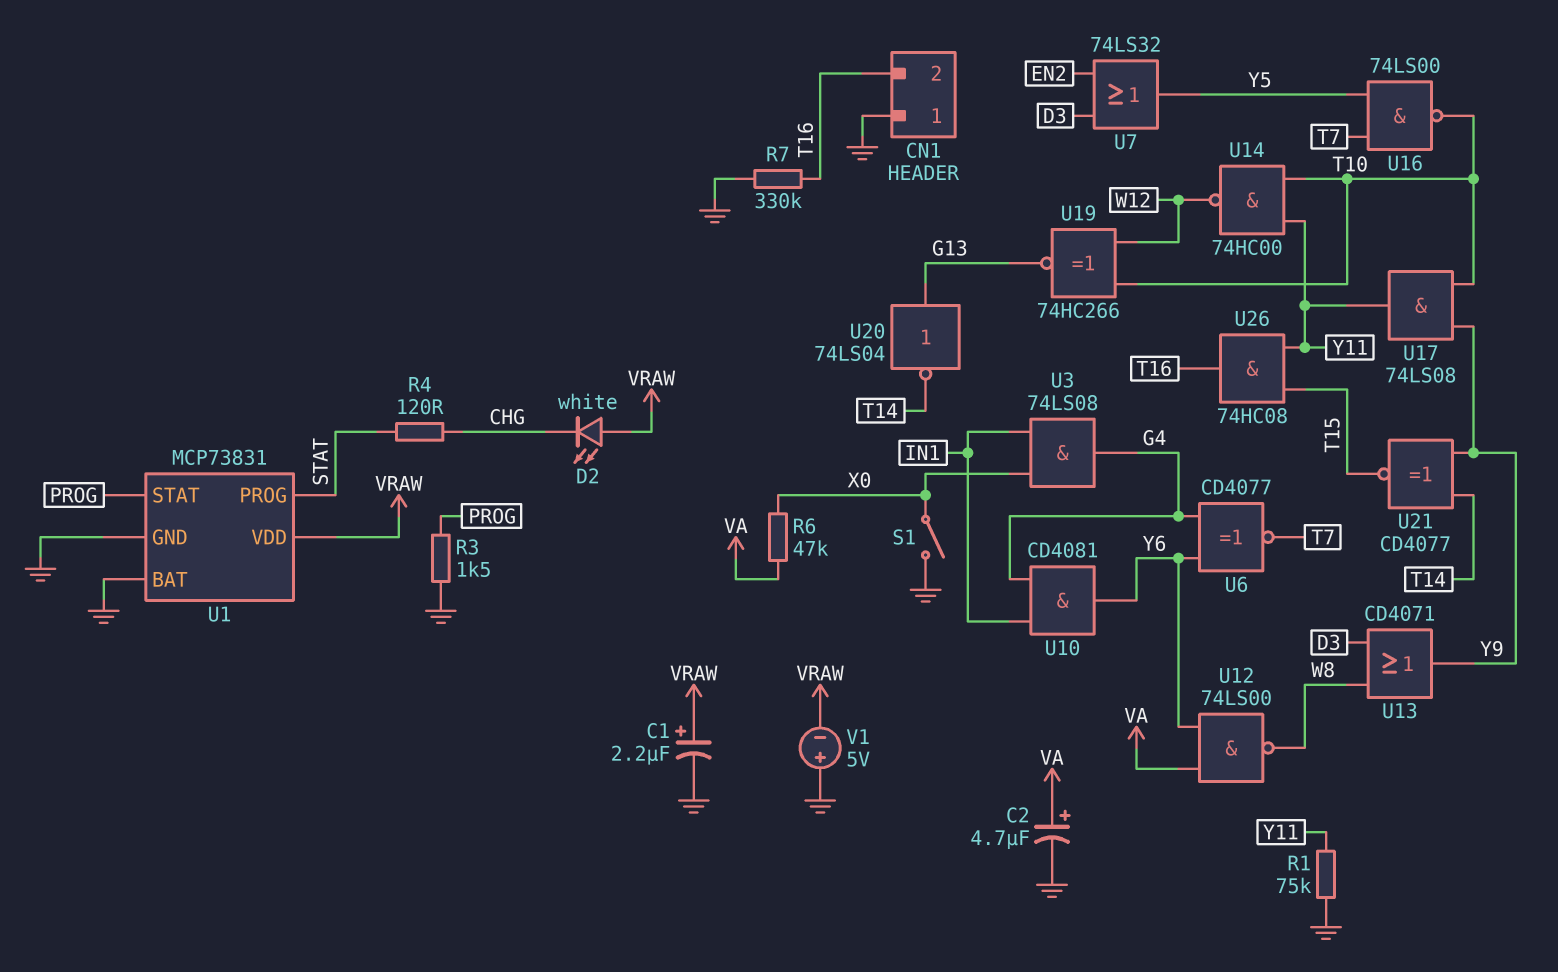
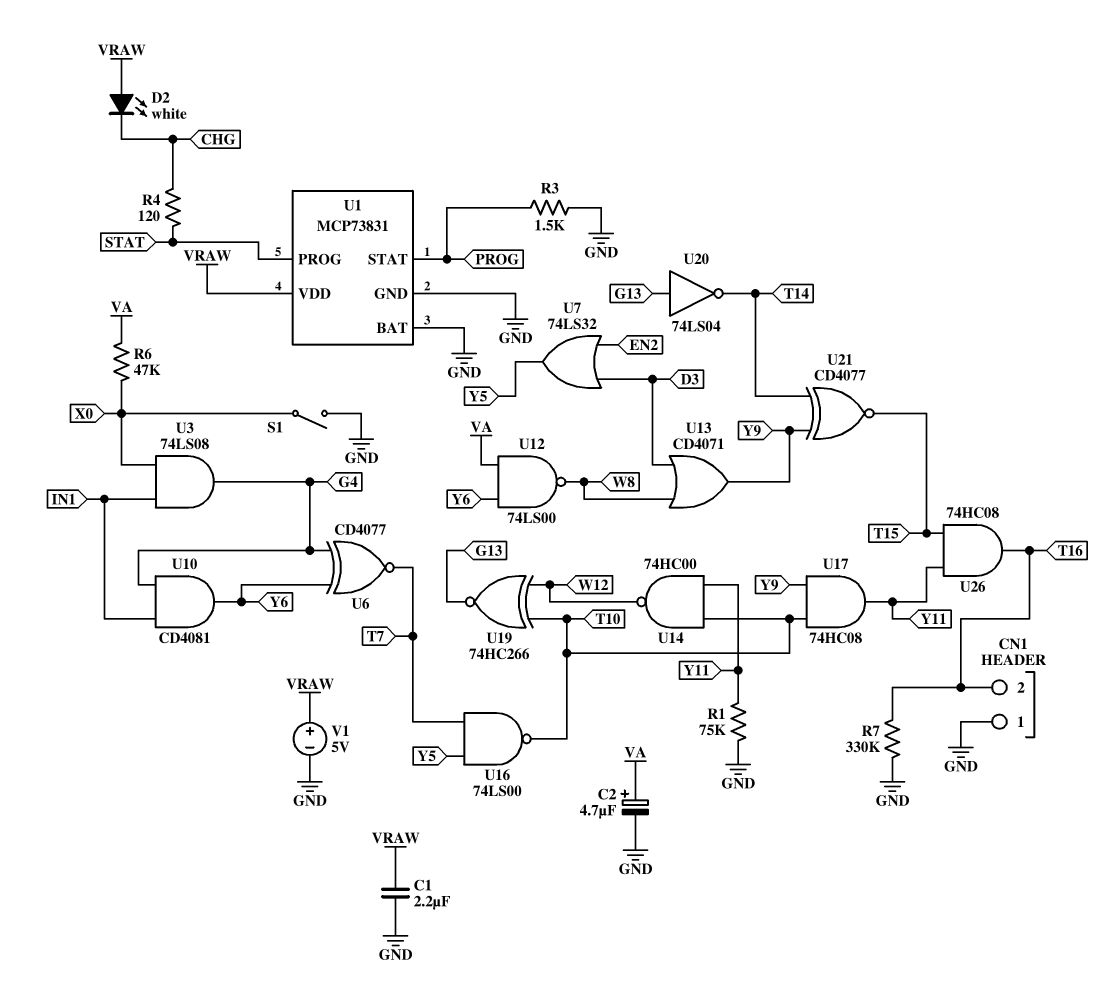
C1: 2.2uF (plus VRAW, minus GND) -> 2.2uF (GND, VRAW)
U17: AND 74LS08 (in T10, in Y9, out Y11) -> AND 74HC08 (in T10, in Y9, out Y11)
V1: 5V (plus GND, minus VRAW) -> 5V (plus VRAW, minus GND)

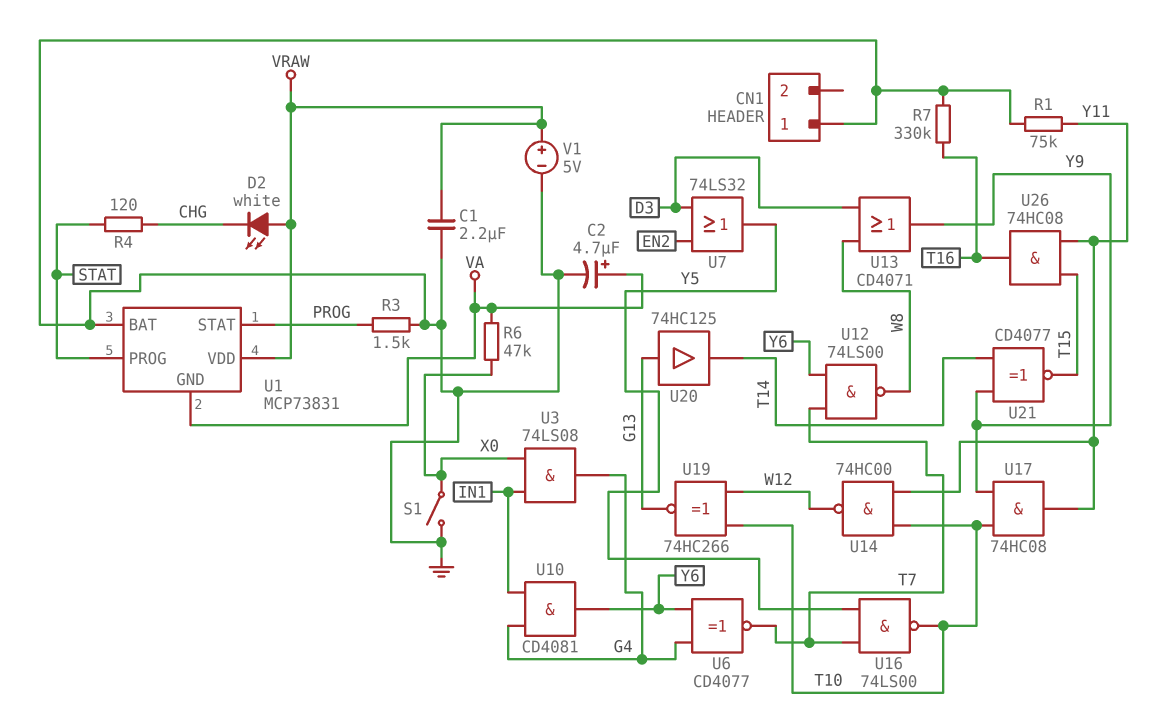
CN1 pin 2: T16 -> none
U1 pin GND: GND -> VA
U12: NAND 74LS00 (in VA, in Y6, out W8) -> NAND 74LS00 (in T7, in Y6, out W8)
U20: NOT 74LS04 (in G13, out T14) -> buffer 74HC125 (in G13, out T14)

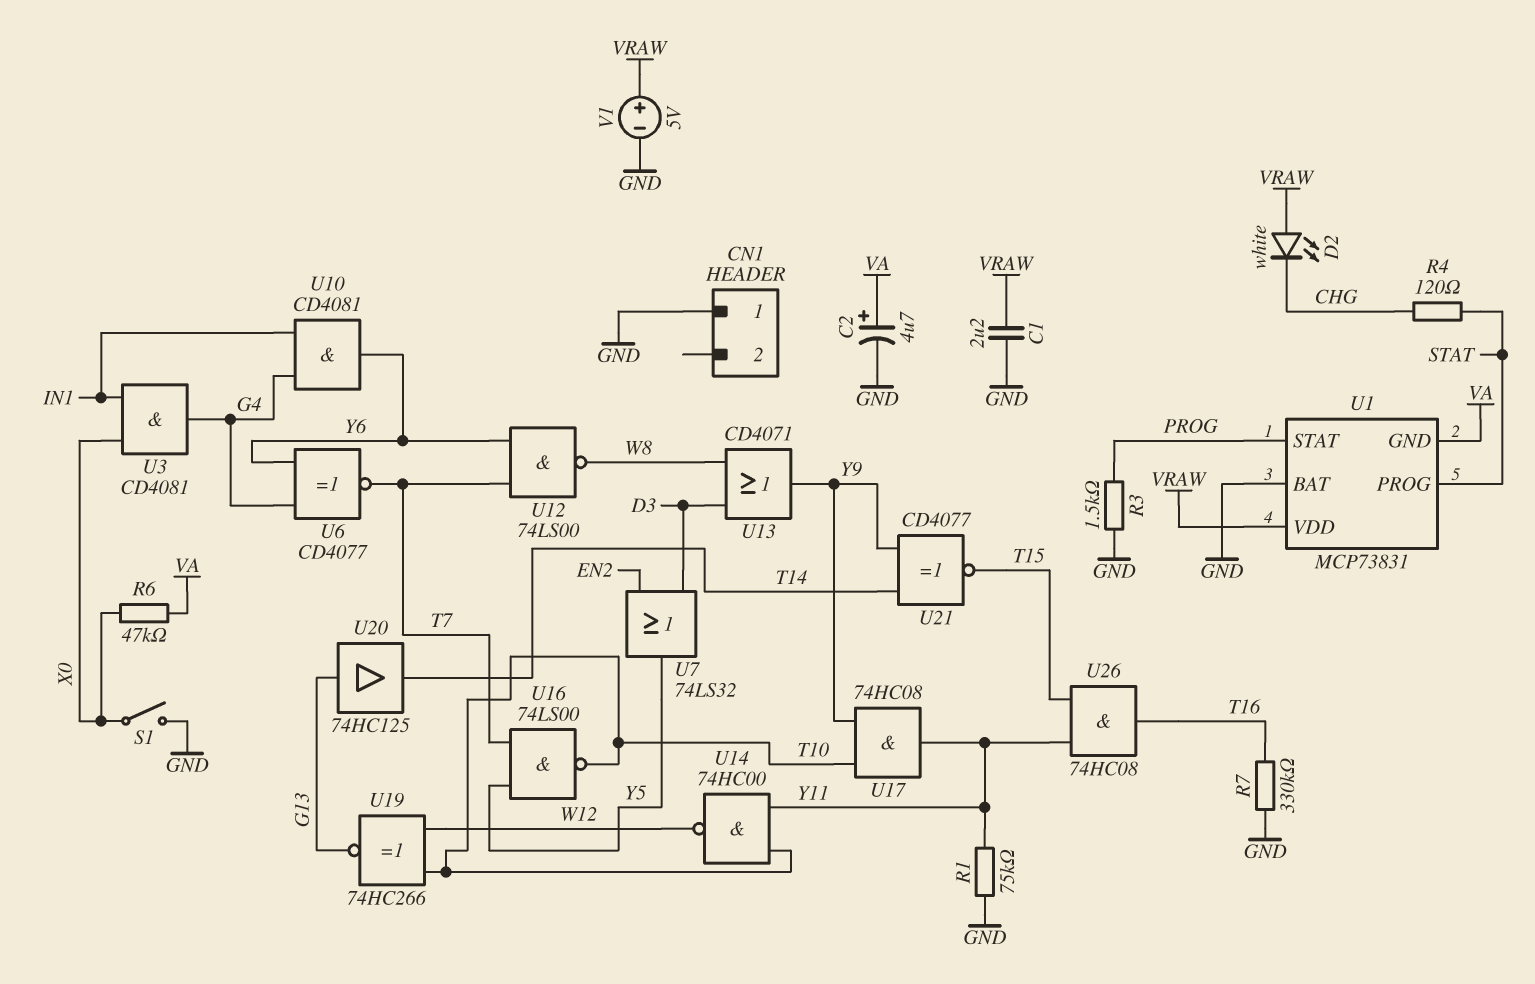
U3: AND 74LS08 (in IN1, in X0, out G4) -> AND CD4081 (in IN1, in X0, out G4)

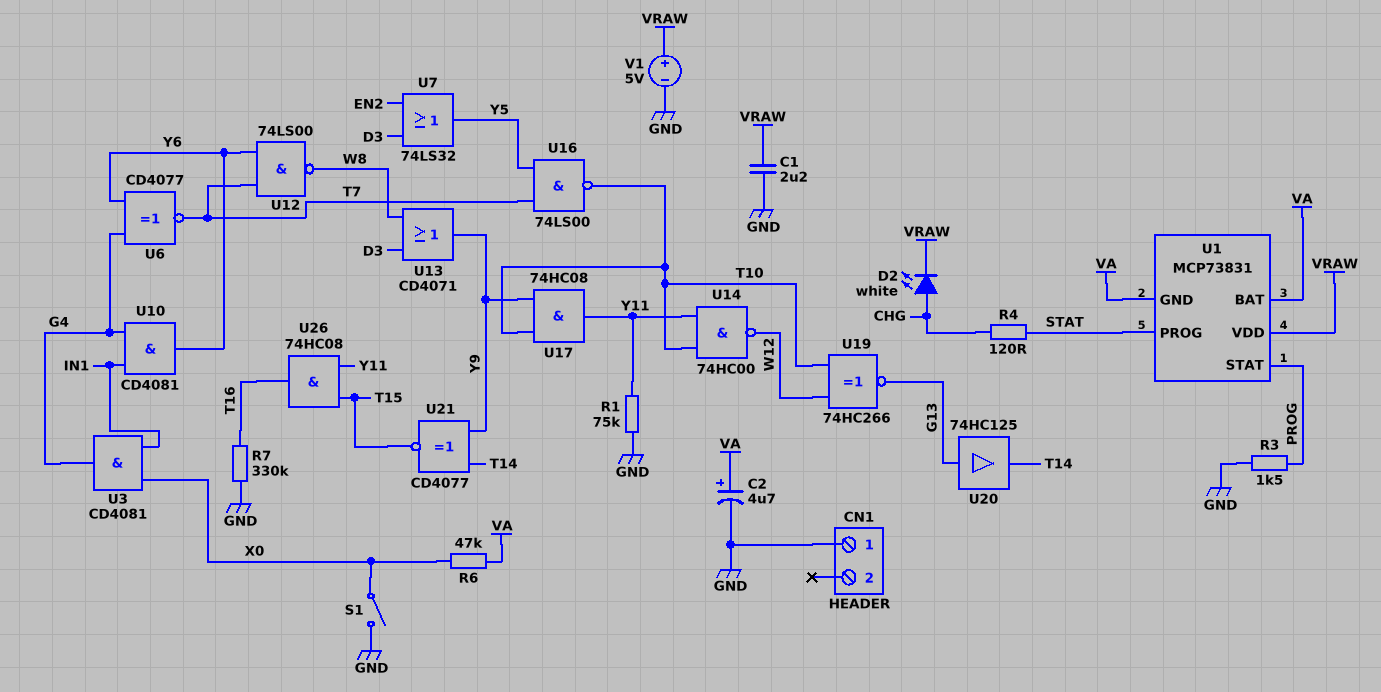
D2: LED white (A VRAW, K CHG) -> LED white (A CHG, K VRAW)
U1 pin BAT: GND -> VA

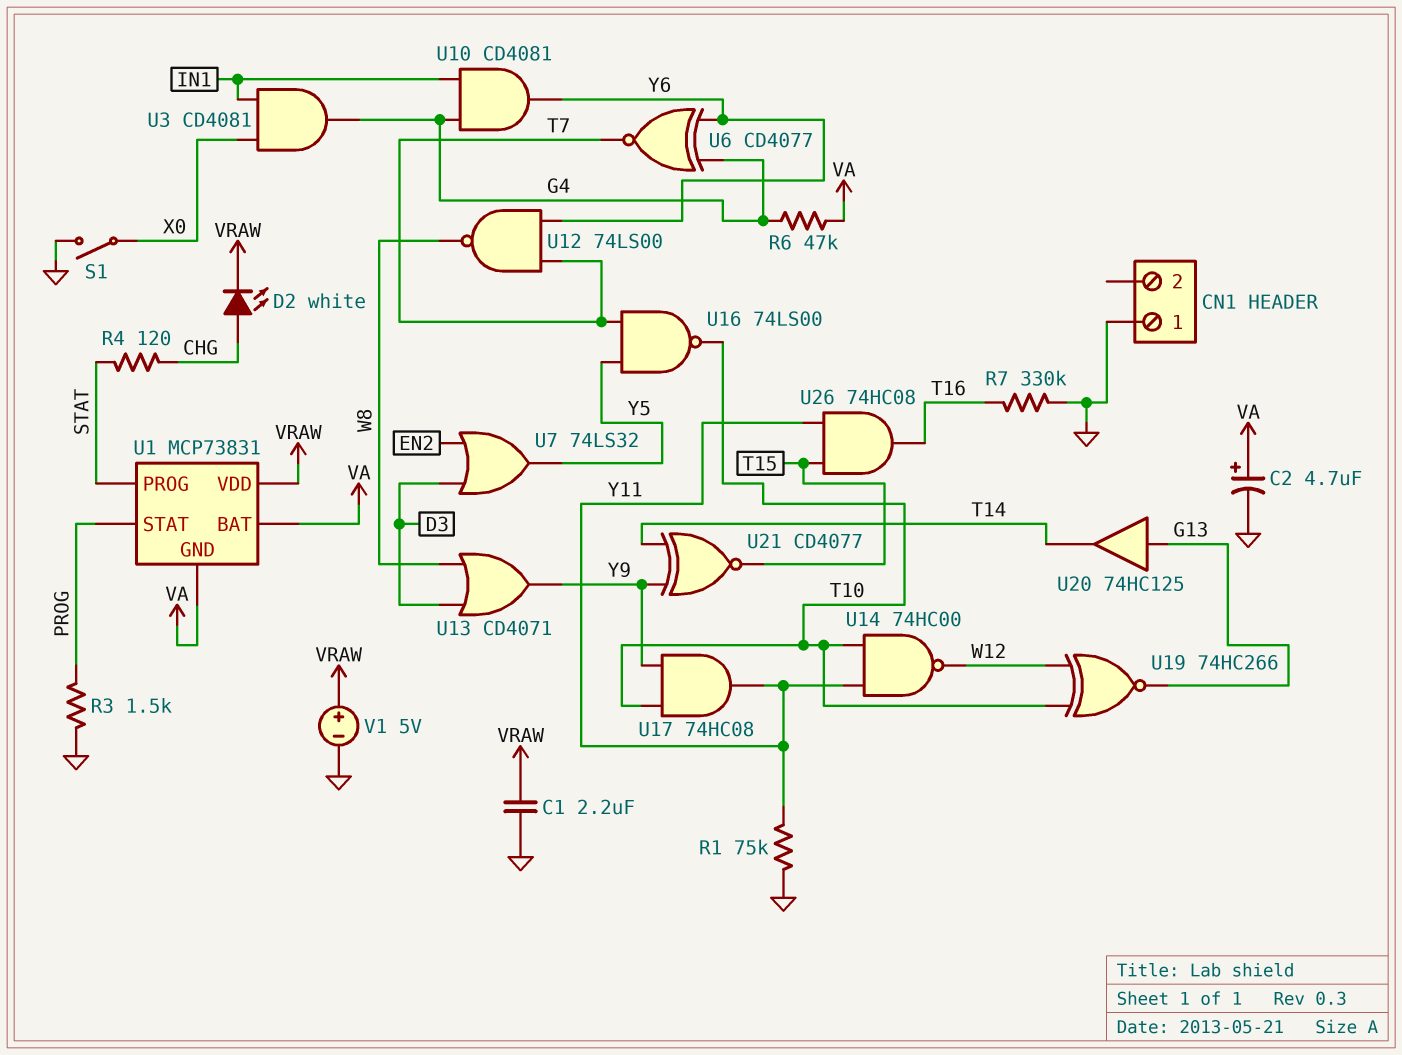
R6: 47k (VA, X0) -> 47k (G4, VA)

